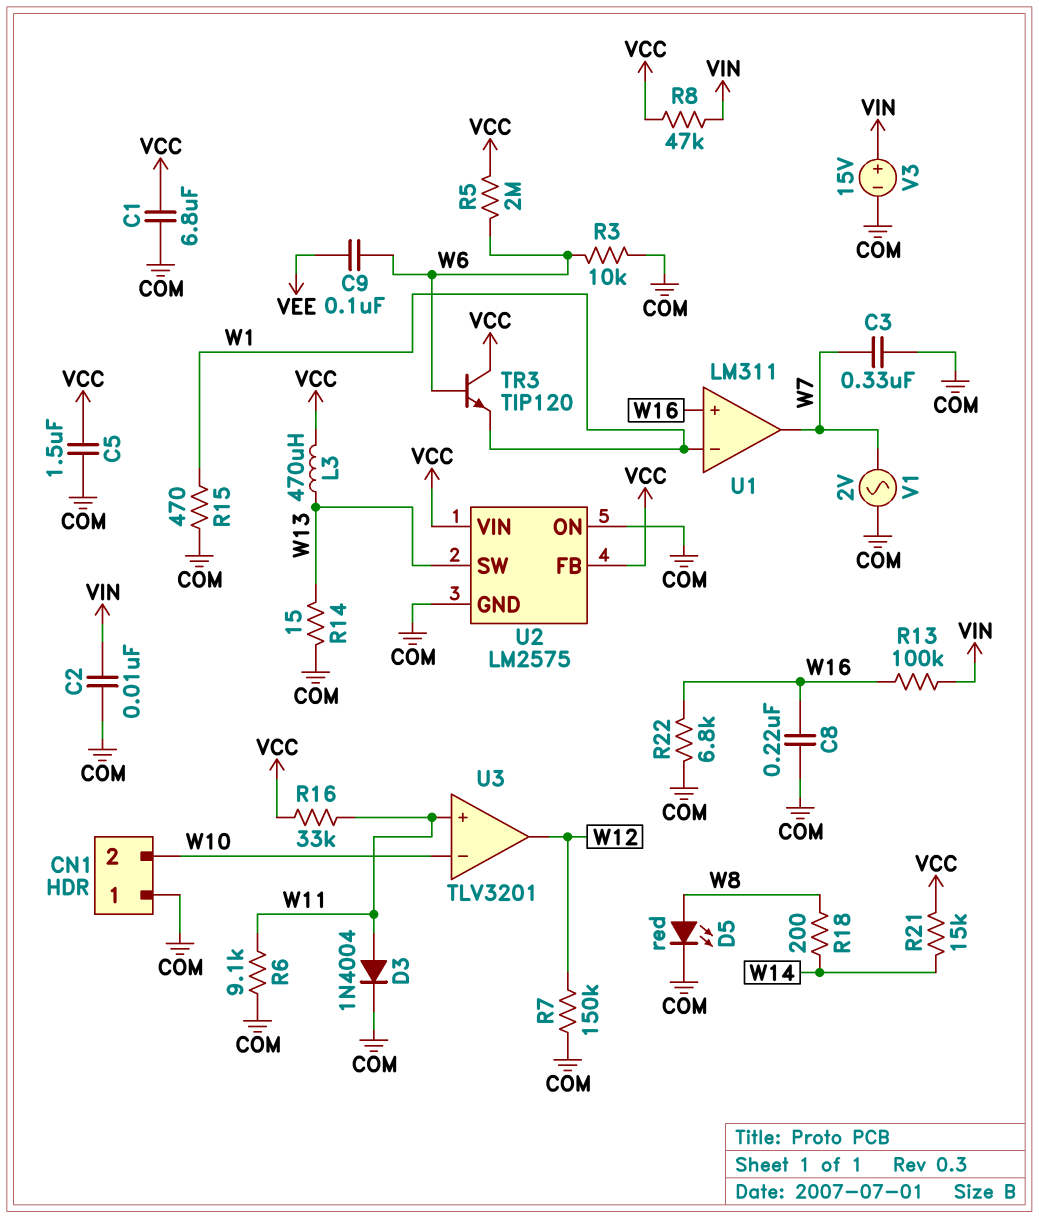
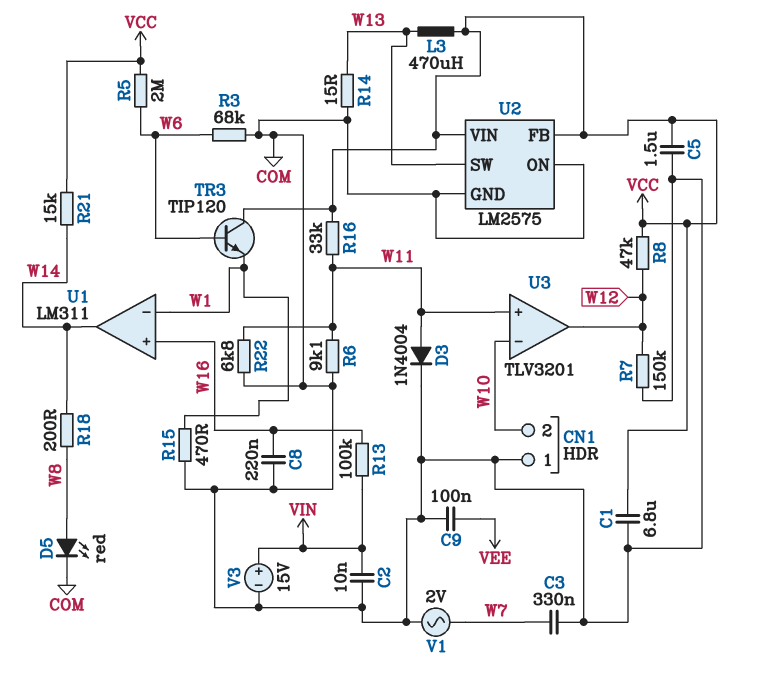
C9: 100nF (VEE, W6) -> 100nF (COM, VEE)
R3: 10k (COM, W6) -> 68k (COM, W6)
R8: 47k (VCC, VIN) -> 47k (VCC, W12)
R22: 6.8k (COM, W16) -> 6.8k (COM, W11)
U1 pin out: W7 -> W14

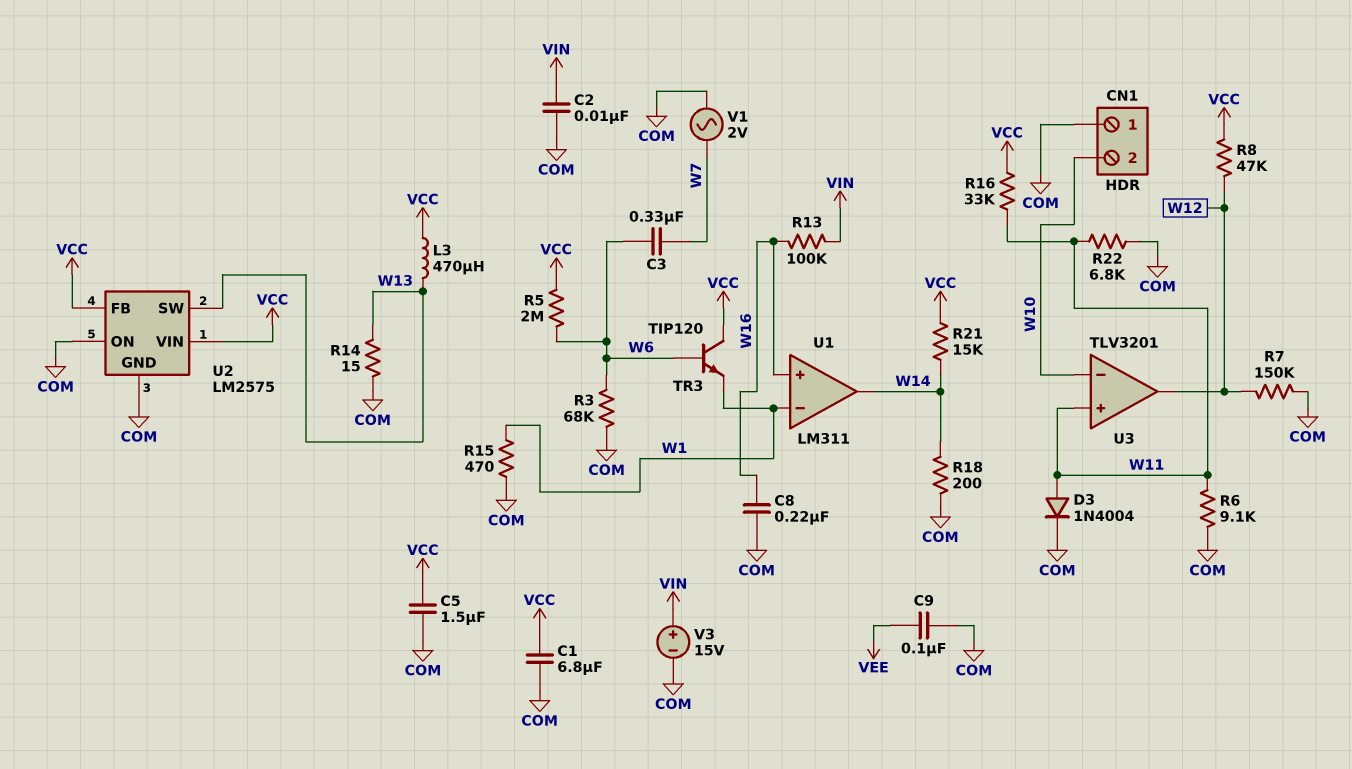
C3: 330nF (COM, W7) -> 330nF (W6, W7)
D5: LED red (A W8, K COM) -> none
R18: 200 (W8, W14) -> 200 (COM, W14)

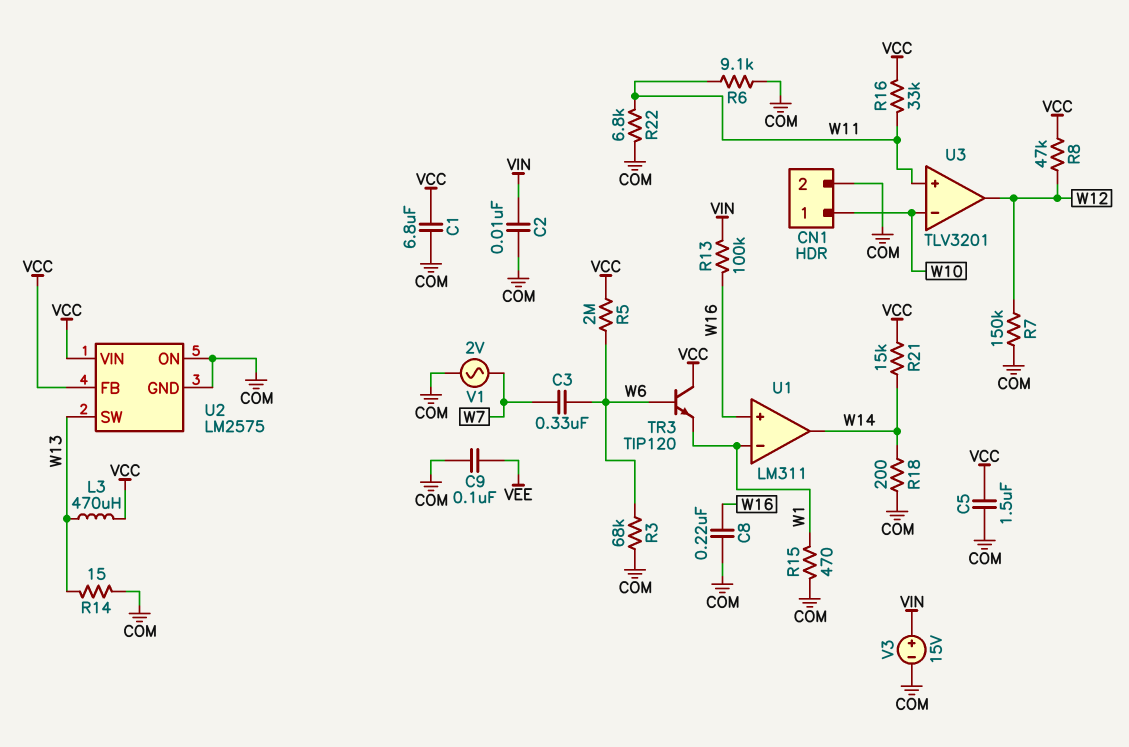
CN1 pin 1: COM -> W10
CN1 pin 2: W10 -> COM
D3: diode 1N4004 (A W11, K COM) -> none

